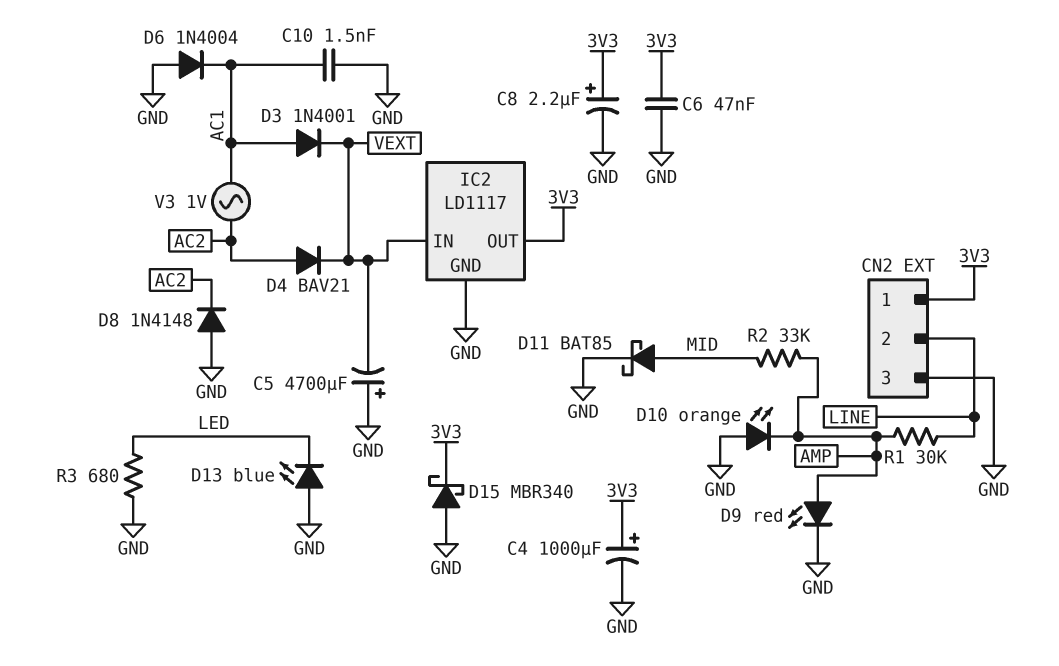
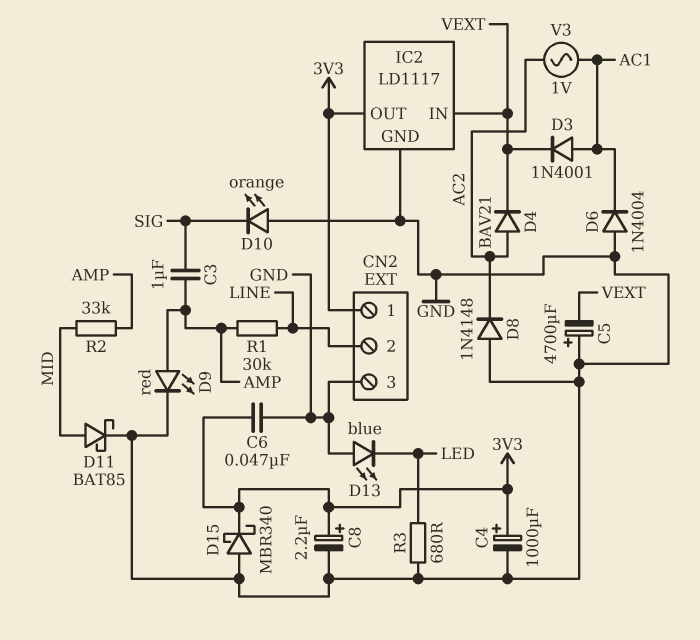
C3: none -> 1uF (AMP, SIG)
C10: 1.5nF (AC1, GND) -> none
D10: LED orange (A GND, K AMP) -> LED orange (A GND, K SIG)

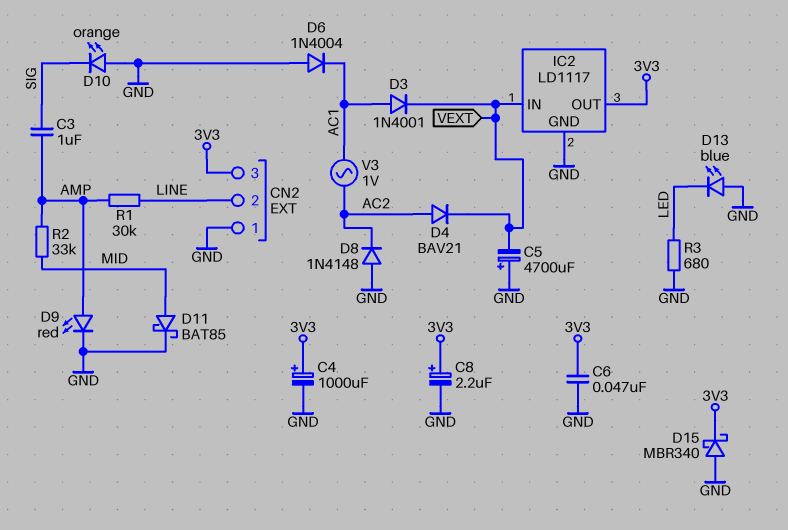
CN2 pin 1: 3V3 -> GND
CN2 pin 3: GND -> 3V3

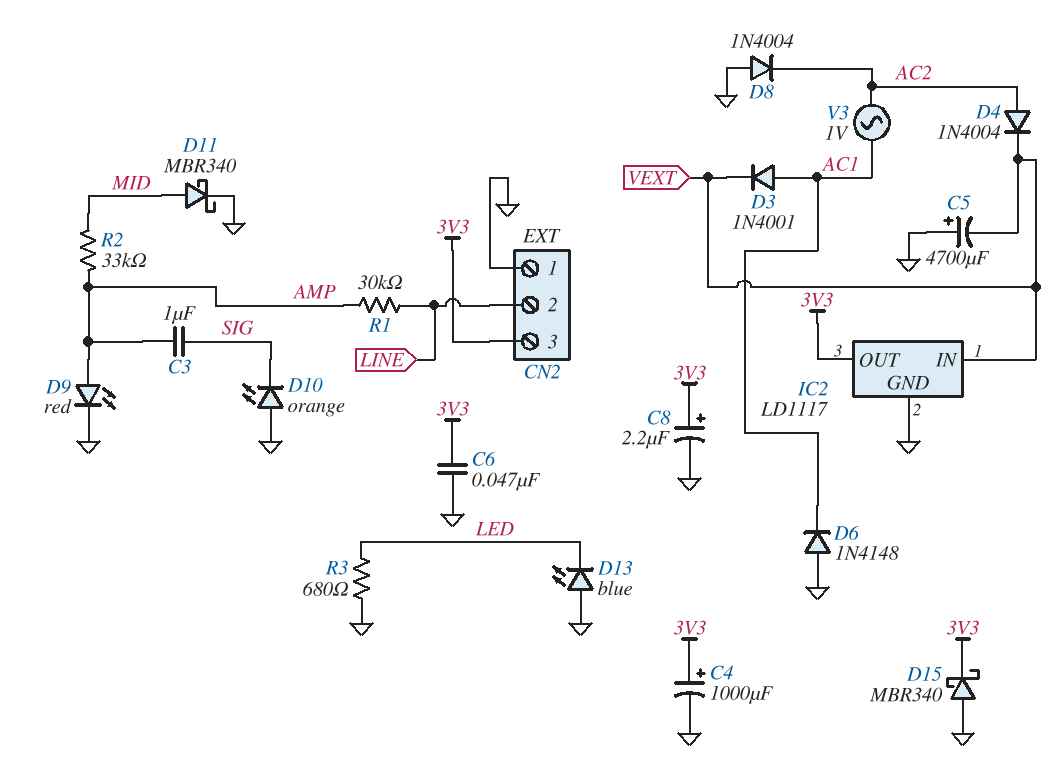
D4: diode BAV21 (A AC2, K VEXT) -> diode 1N4004 (A AC2, K VEXT)
D6: diode 1N4004 (A GND, K AC1) -> diode 1N4148 (A GND, K AC1)
D8: diode 1N4148 (A GND, K AC2) -> diode 1N4004 (A GND, K AC2)
D11: schottky BAT85 (A MID, K GND) -> schottky MBR340 (A MID, K GND)

